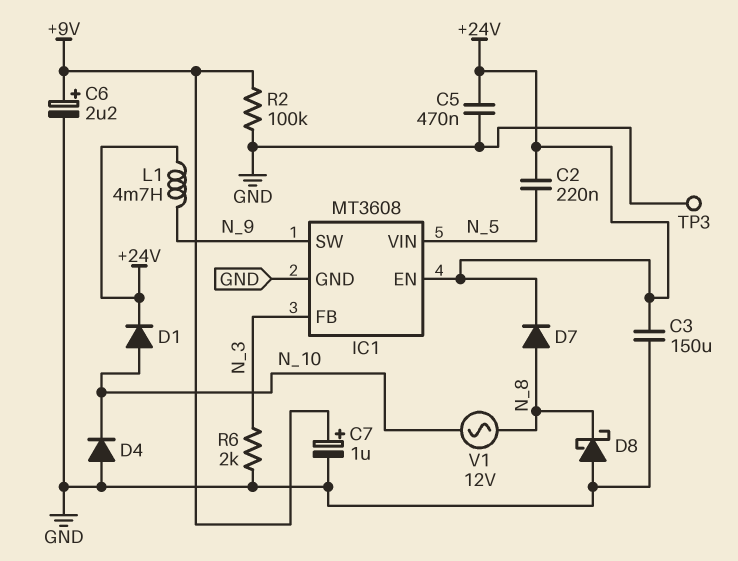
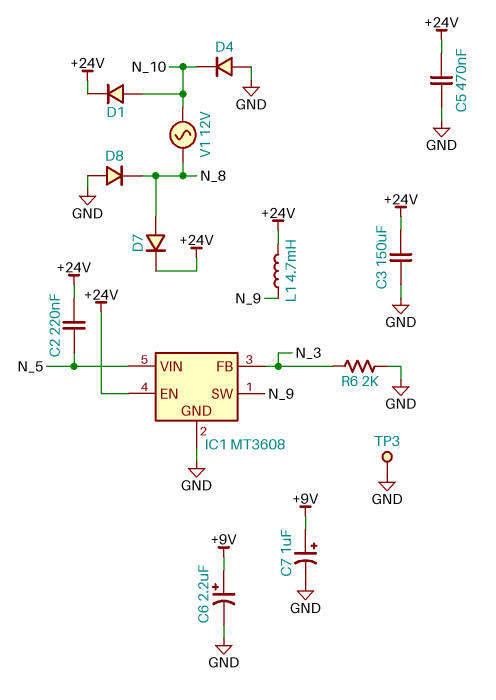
D8: schottky (A GND, K N_8) -> diode (A GND, K N_8)
R2: 100k (+9V, GND) -> none

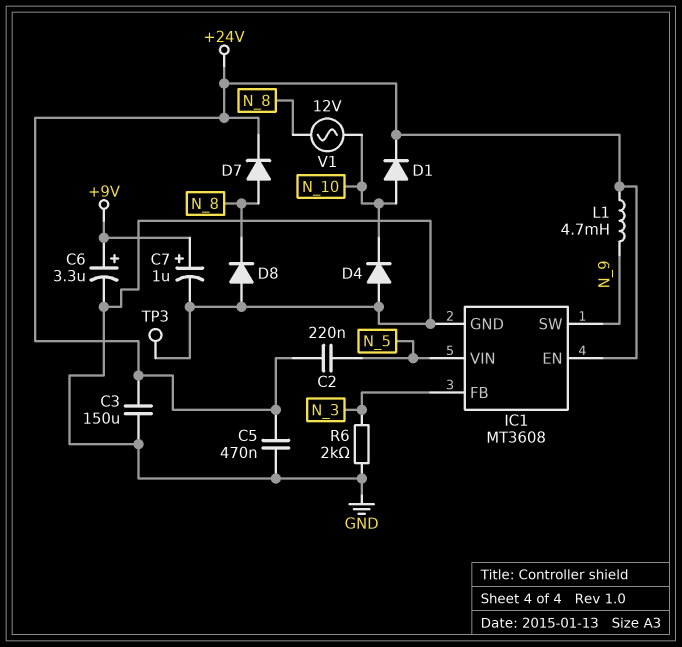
C6: 2.2uF (plus +9V, minus GND) -> 3.3uF (plus +9V, minus GND)

